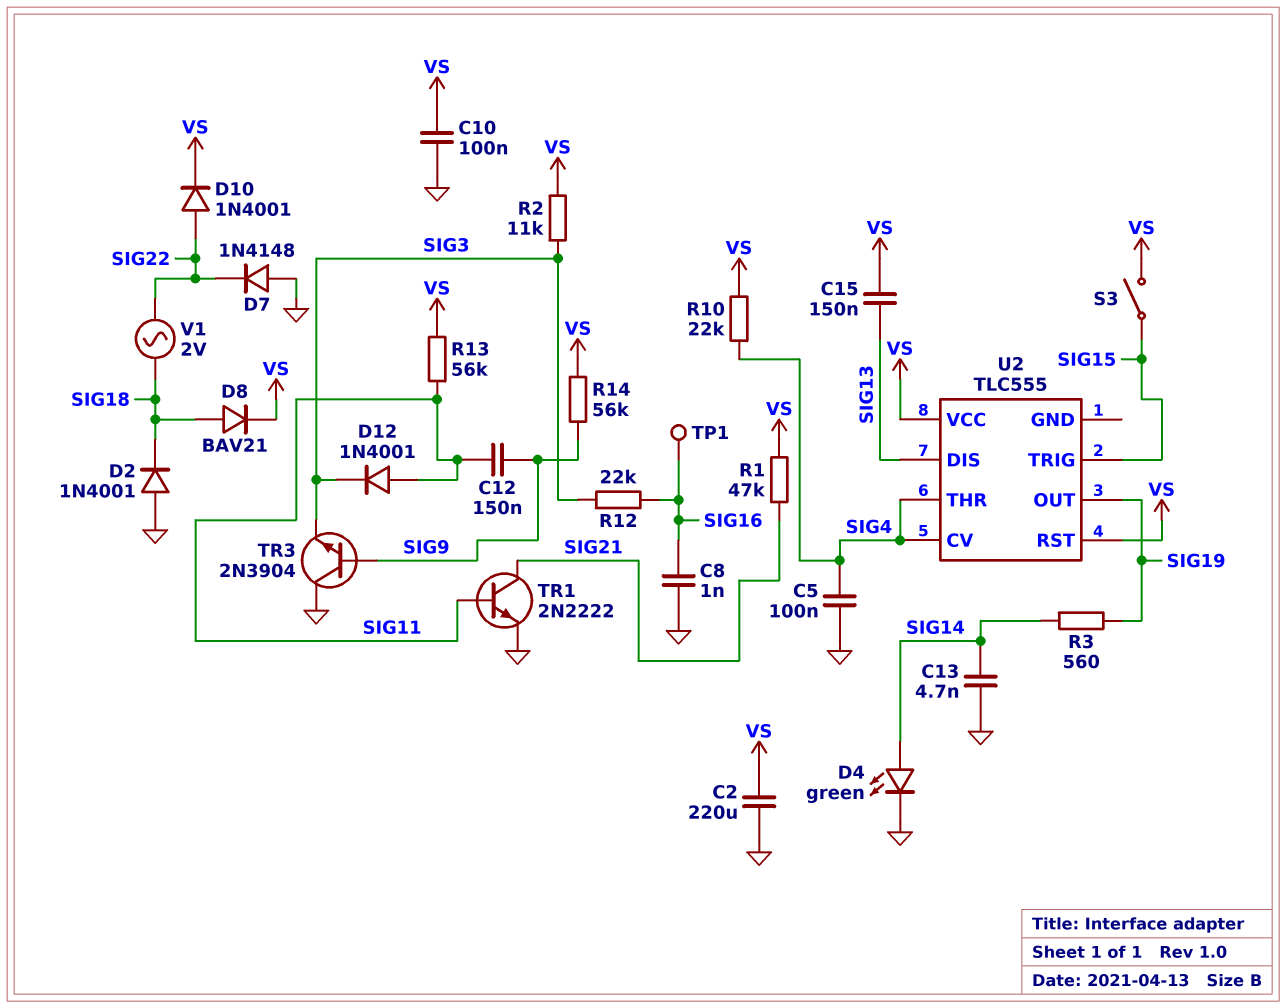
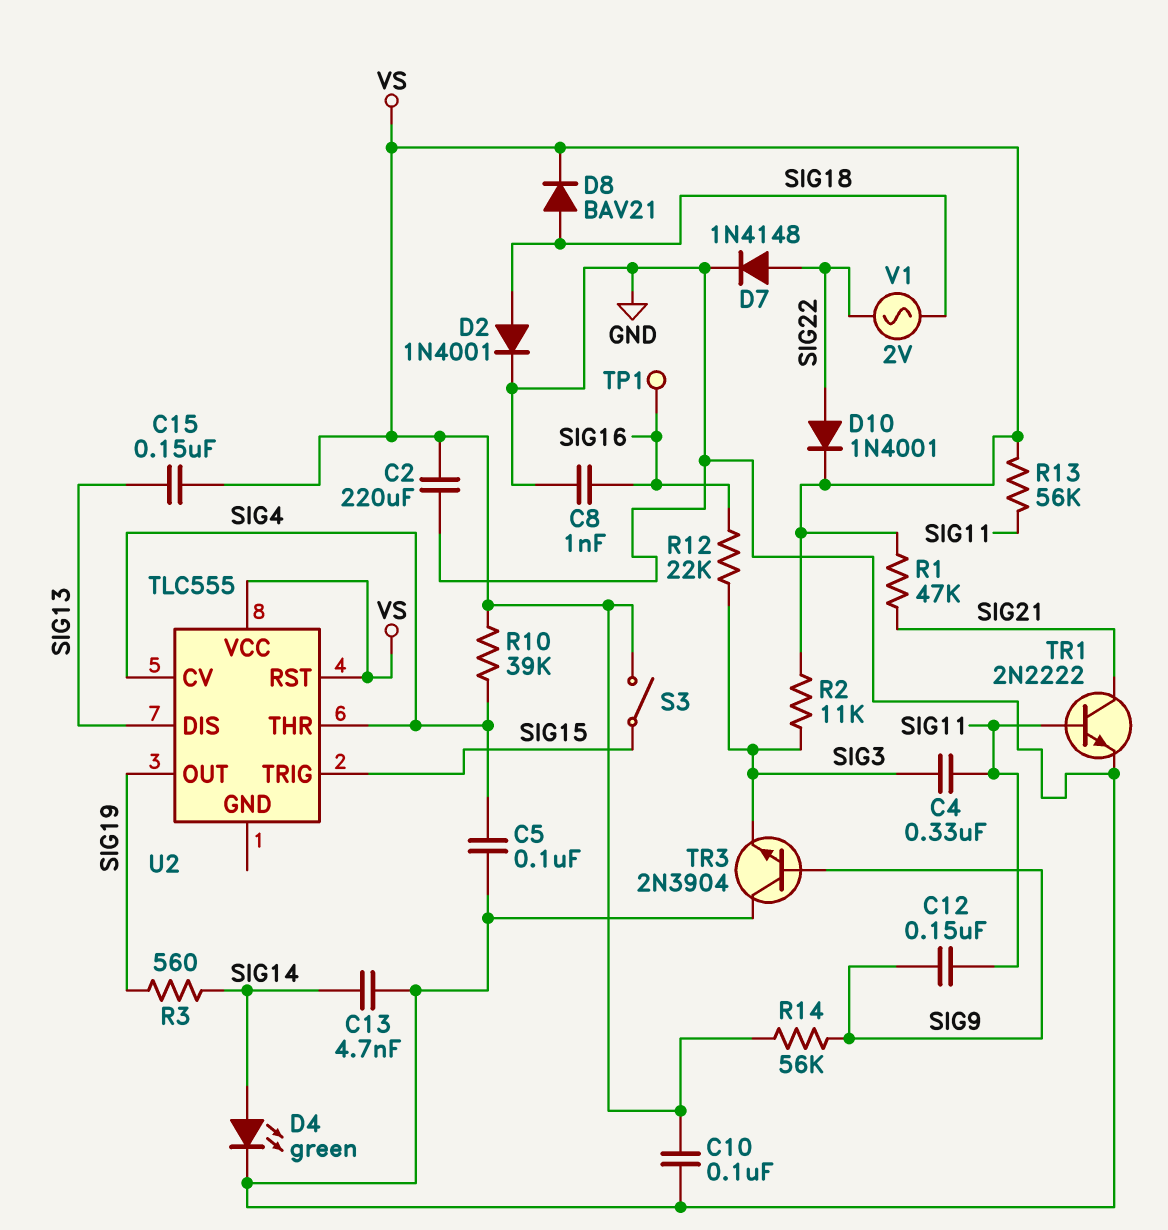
C4: none -> 330nF (SIG3, SIG11)
D2: diode 1N4001 (A GND, K SIG18) -> diode 1N4001 (A SIG18, K GND)
D7: diode 1N4148 (A GND, K SIG22) -> diode 1N4148 (A SIG22, K GND)
D12: diode 1N4001 (A SIG11, K SIG3) -> none
R10: 22k (SIG4, VS) -> 39k (SIG4, VS)

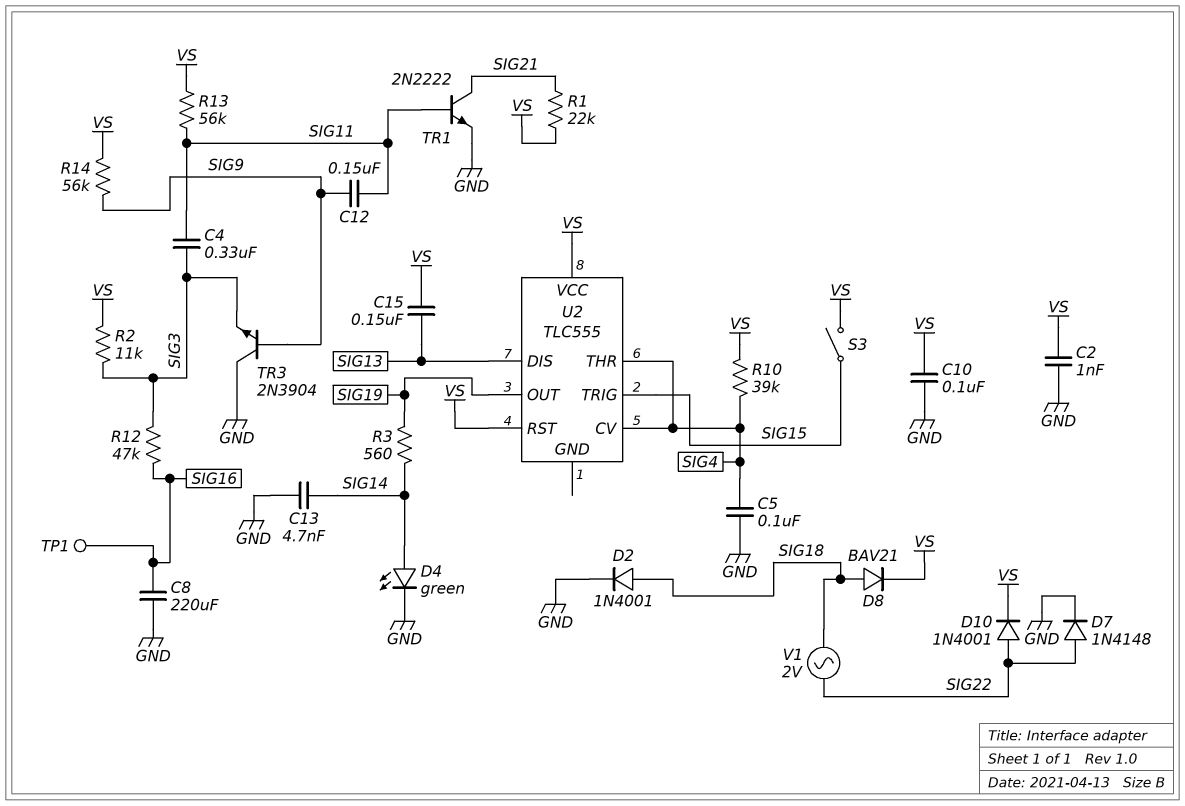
C2: 220uF (GND, VS) -> 1nF (GND, VS)
C8: 1nF (GND, SIG16) -> 220uF (GND, SIG16)
R1: 47k (SIG21, VS) -> 22k (SIG21, VS)
R12: 22k (SIG3, SIG16) -> 47k (SIG3, SIG16)

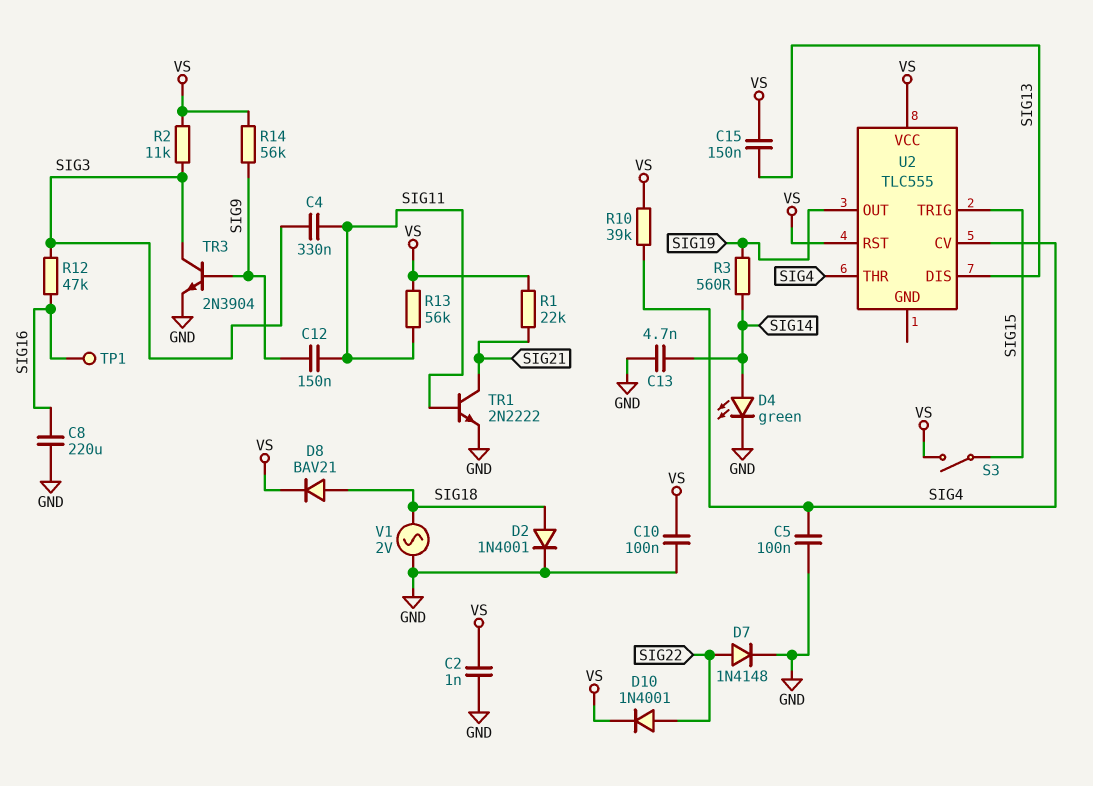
TR3: NPN 2N3904 (B SIG9, C GND, E SIG3) -> NPN 2N3904 (B SIG9, C SIG3, E GND)
V1: AC 2V (SIG18, SIG22) -> AC 2V (GND, SIG18)

